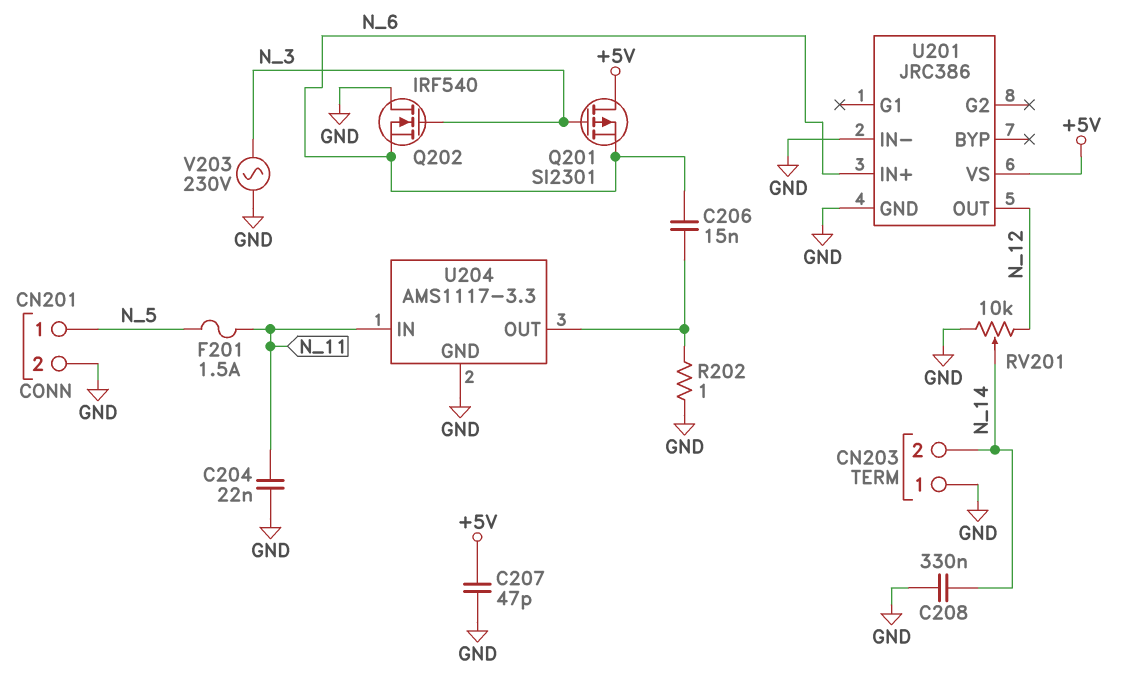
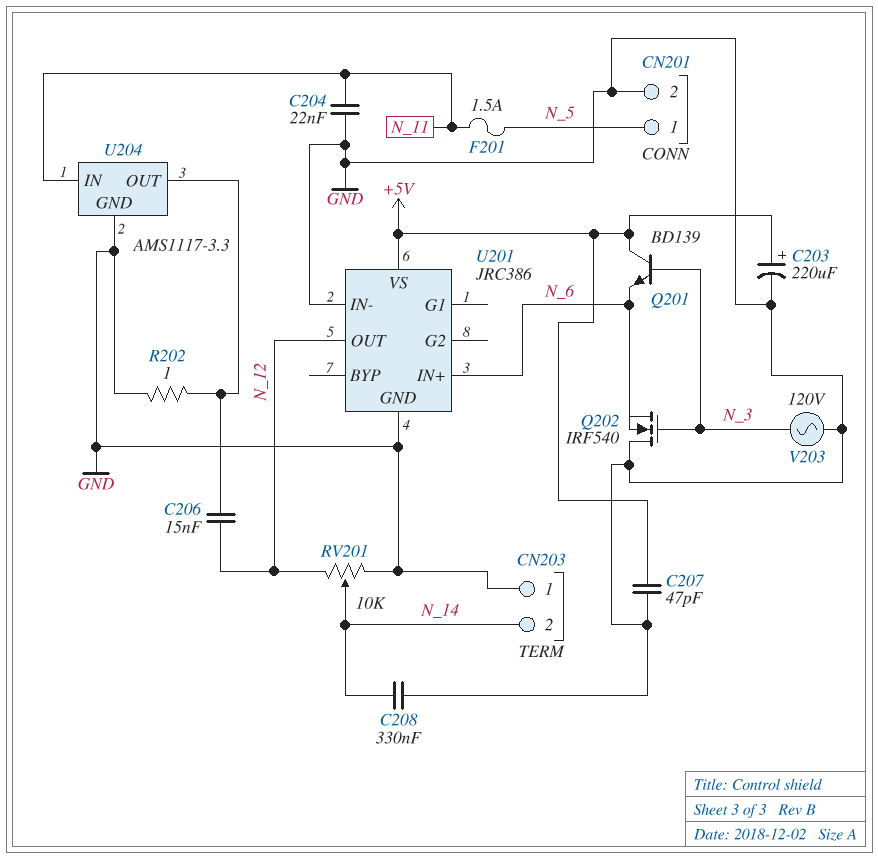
C203: none -> 220uF (plus +5V, minus GND)
C206: 15nF (N_6, U204/OUT) -> 15nF (N_12, U204/OUT)
Q201: PMOS SI2301 (G N_3, D +5V, S N_6) -> NPN BD139 (B N_3, C +5V, E N_6)
V203: AC 230V (GND, N_3) -> AC 120V (GND, N_3)

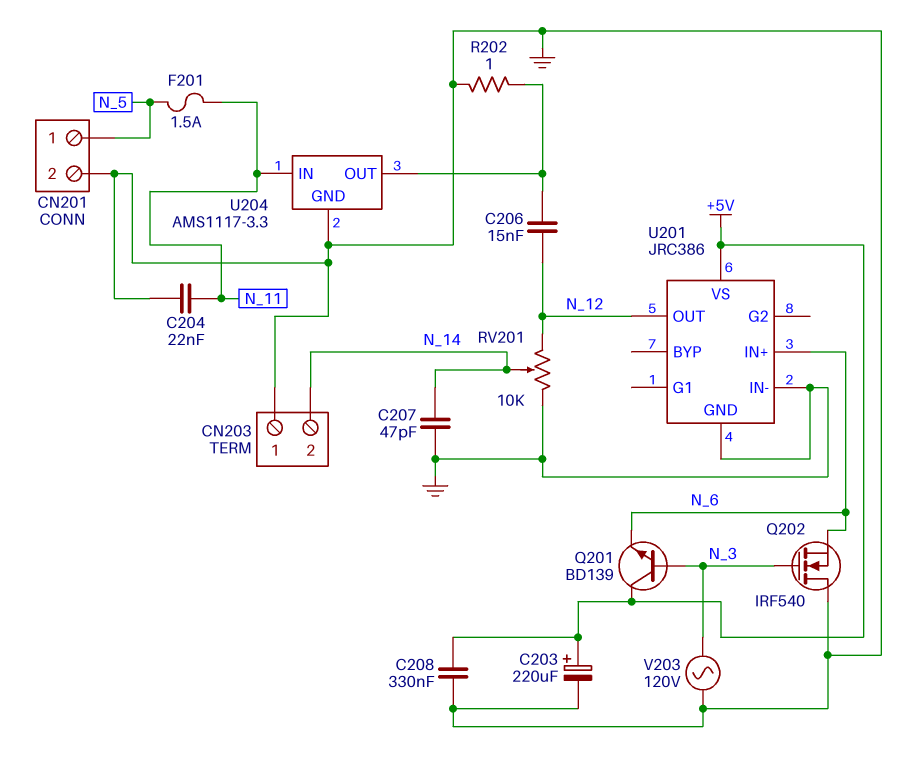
C207: 47pF (+5V, GND) -> 47pF (GND, N_14)
C208: 330nF (GND, N_14) -> 330nF (+5V, GND)

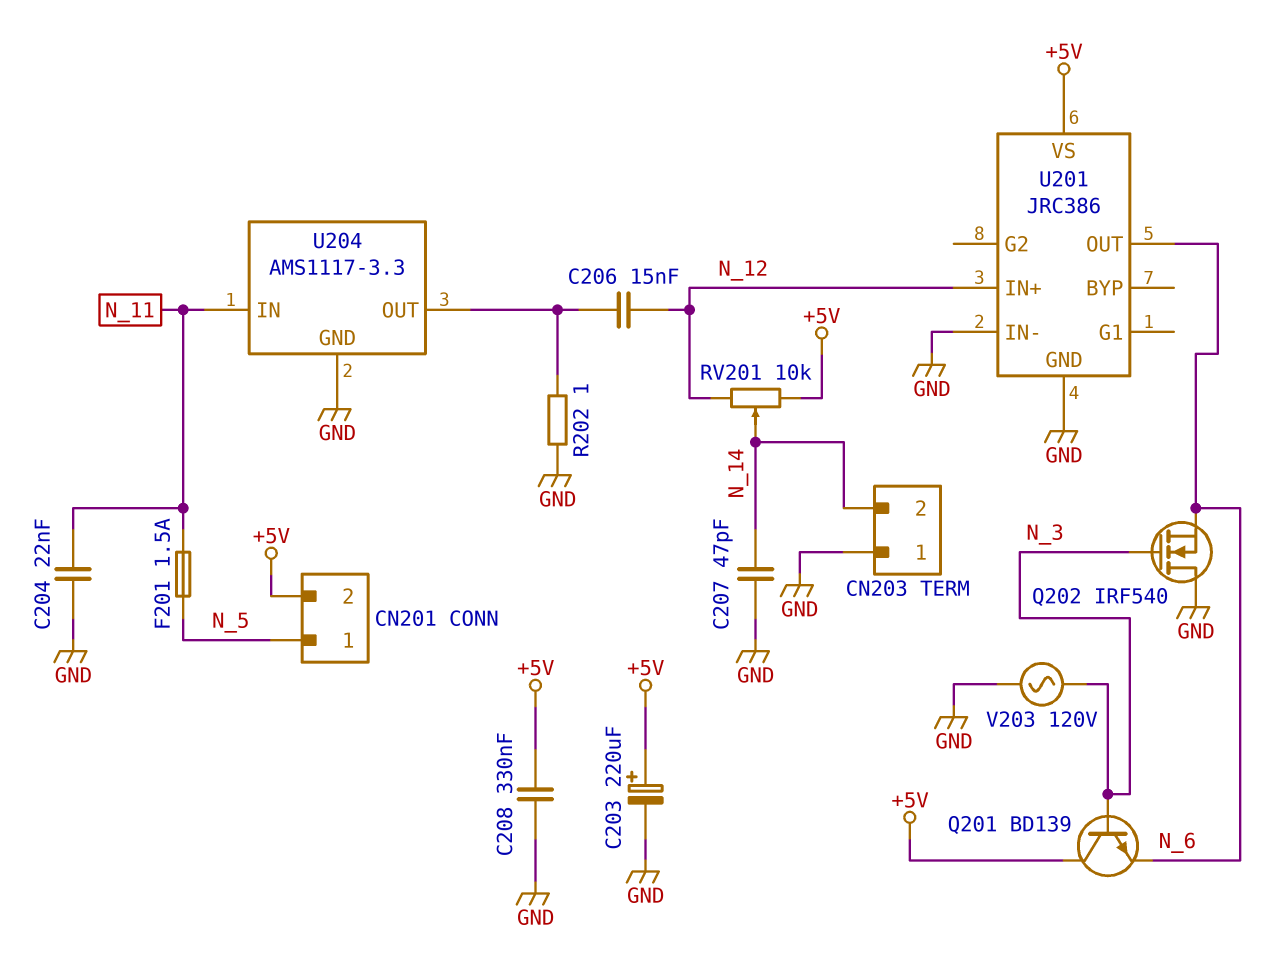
CN201 pin 2: GND -> +5V
RV201: 10k (GND, N_12, wiper N_14) -> 10k (+5V, N_12, wiper N_14)
U201 pin IN+: N_6 -> N_12
U201 pin OUT: N_12 -> N_6

